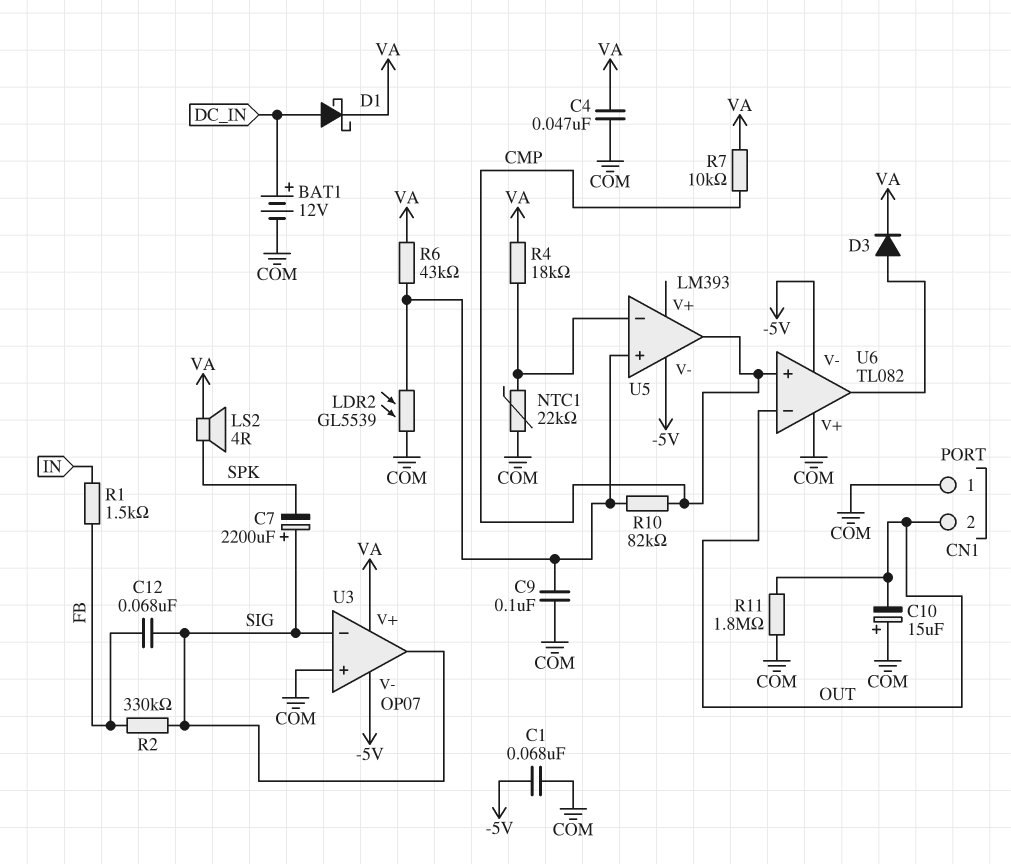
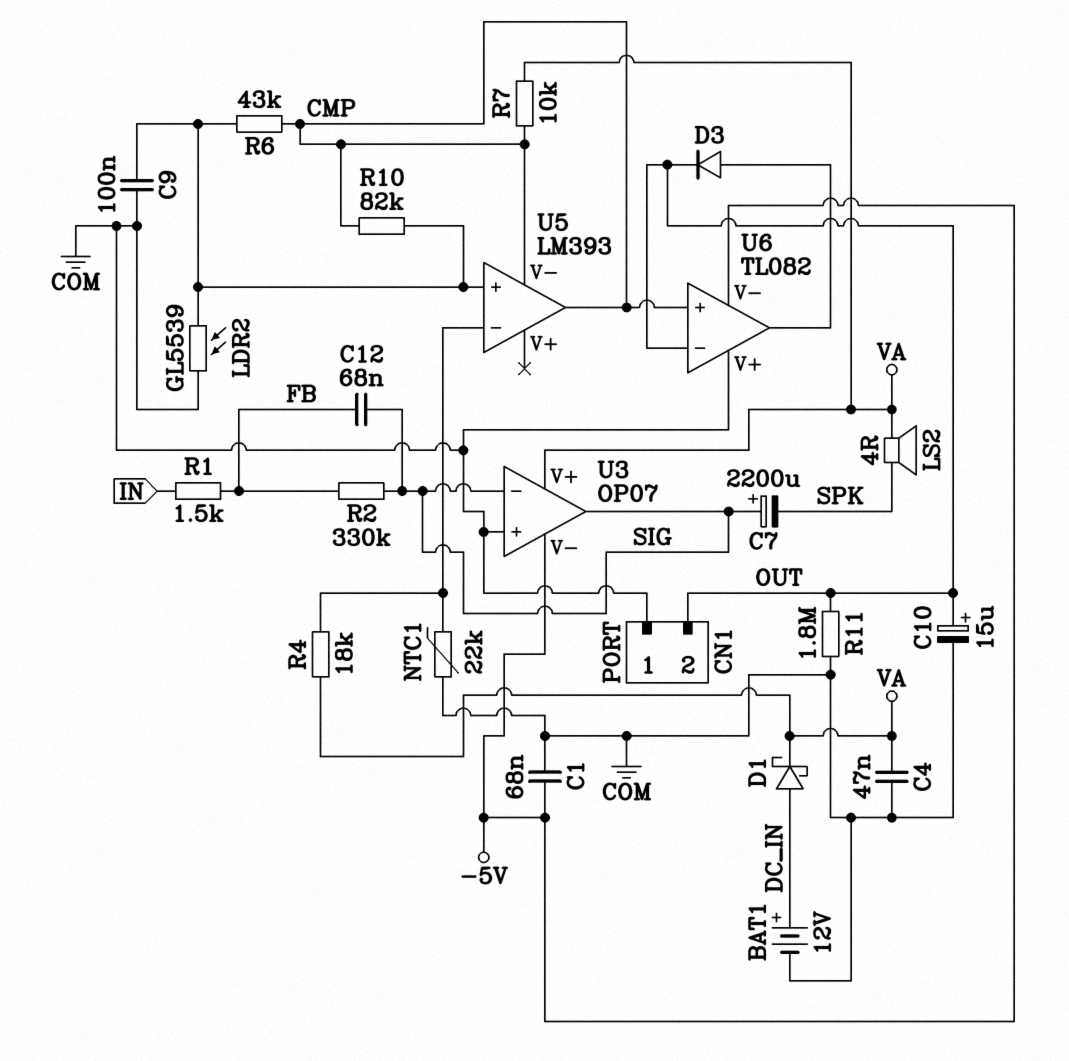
C10: 15uF (plus COM, minus OUT) -> 15uF (plus OUT, minus COM)
D3: diode (A U6/out, K VA) -> diode (A U6/out, K OUT)
R6: 43k (U5/in+, VA) -> 43k (CMP, U5/in+)
U5 pin V-: -5V -> CMP

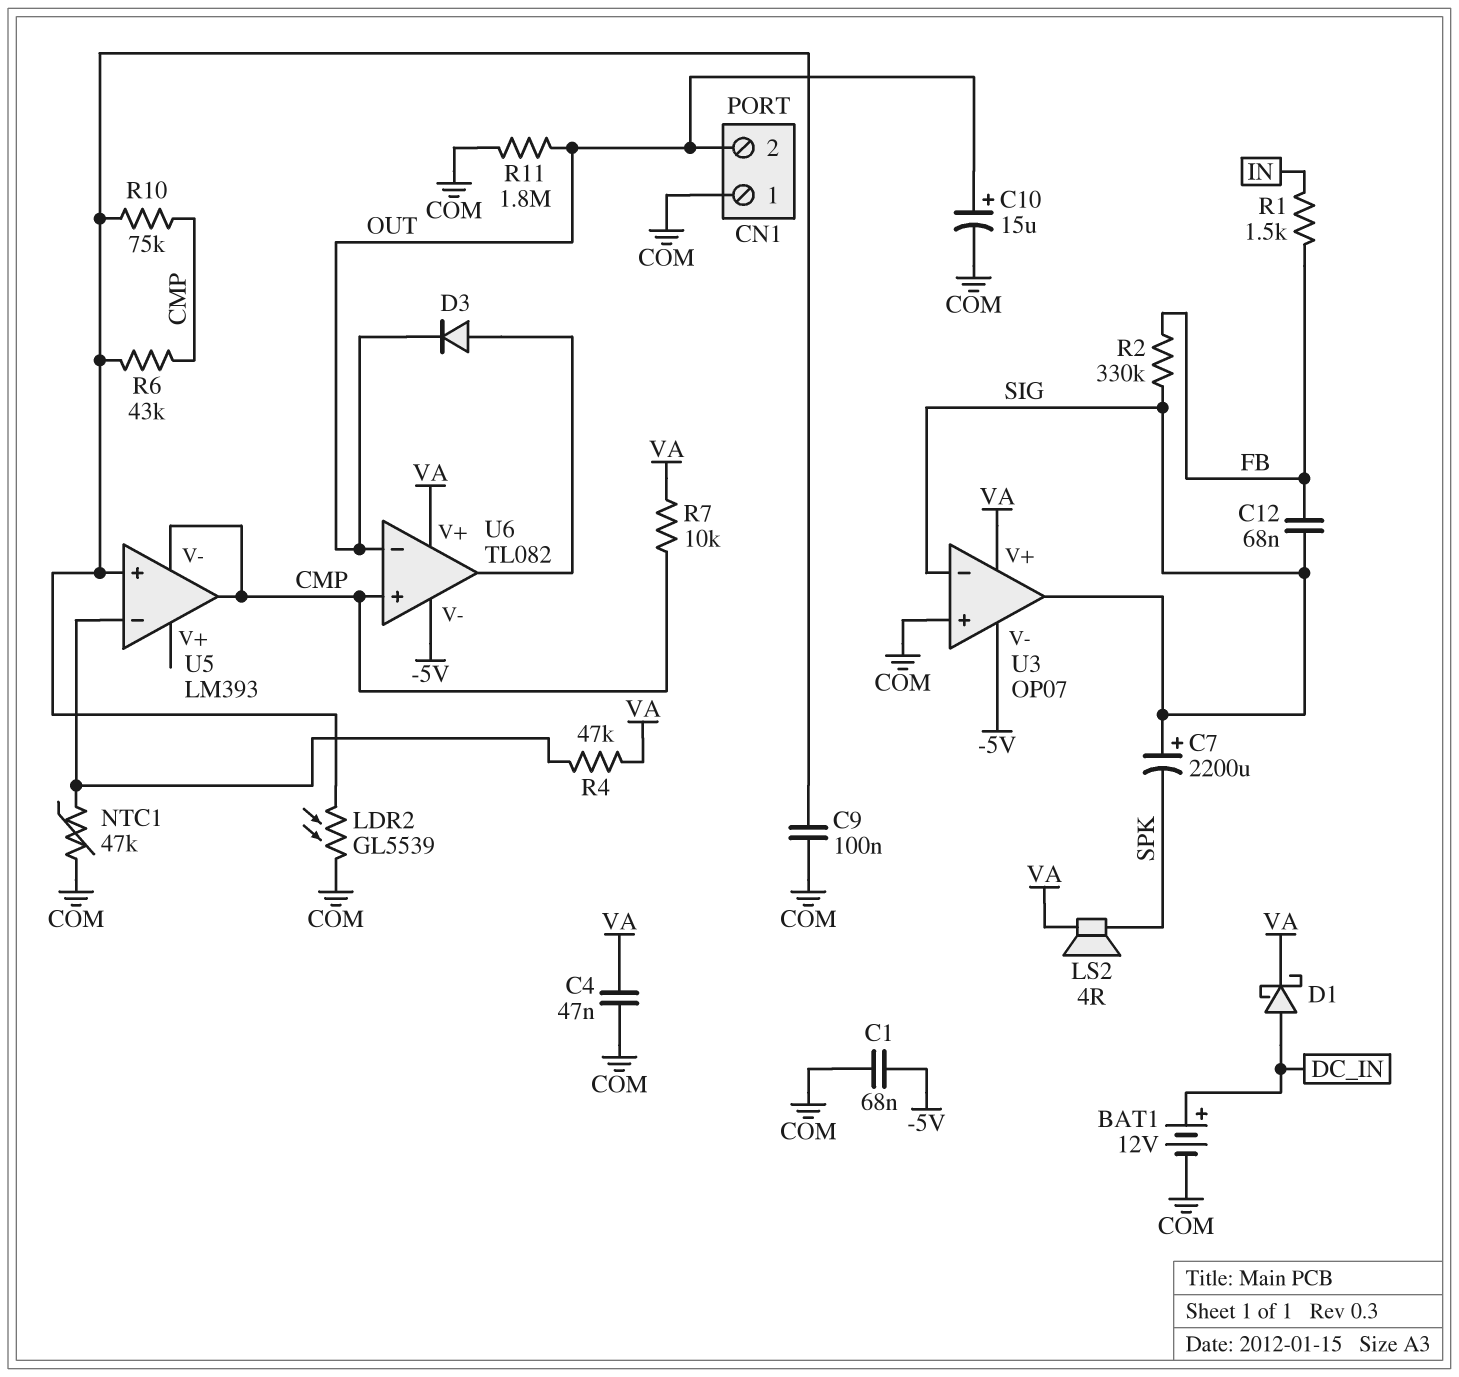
NTC1: 22k (COM, U5/in-) -> 47k (COM, U5/in-)
R4: 18k (U5/in-, VA) -> 47k (U5/in-, VA)
R10: 82k (CMP, U5/in+) -> 75k (CMP, U5/in+)
U6 pin V+: COM -> VA

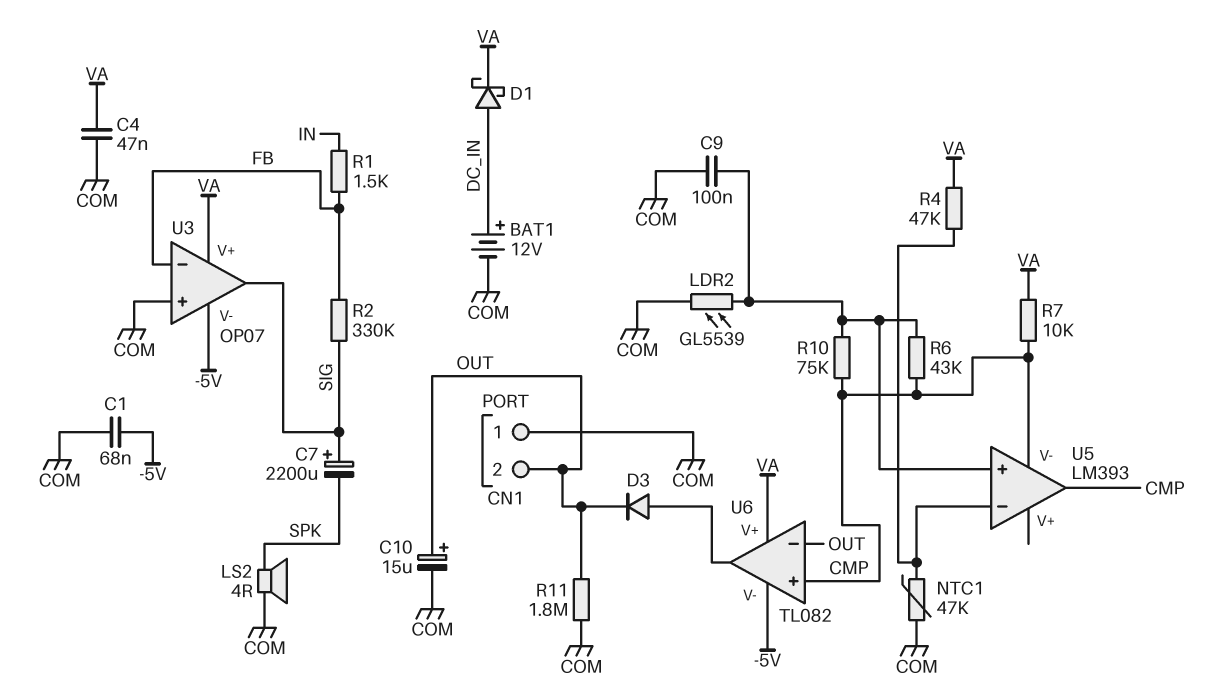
C12: 68nF (FB, SIG) -> none
LS2: speaker 4R (SPK, VA) -> speaker 4R (COM, SPK)
U3 pin in-: SIG -> FB

